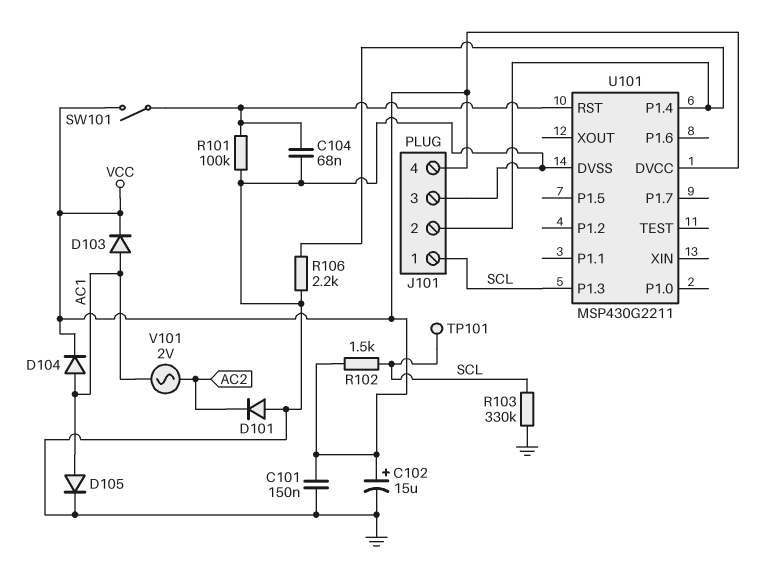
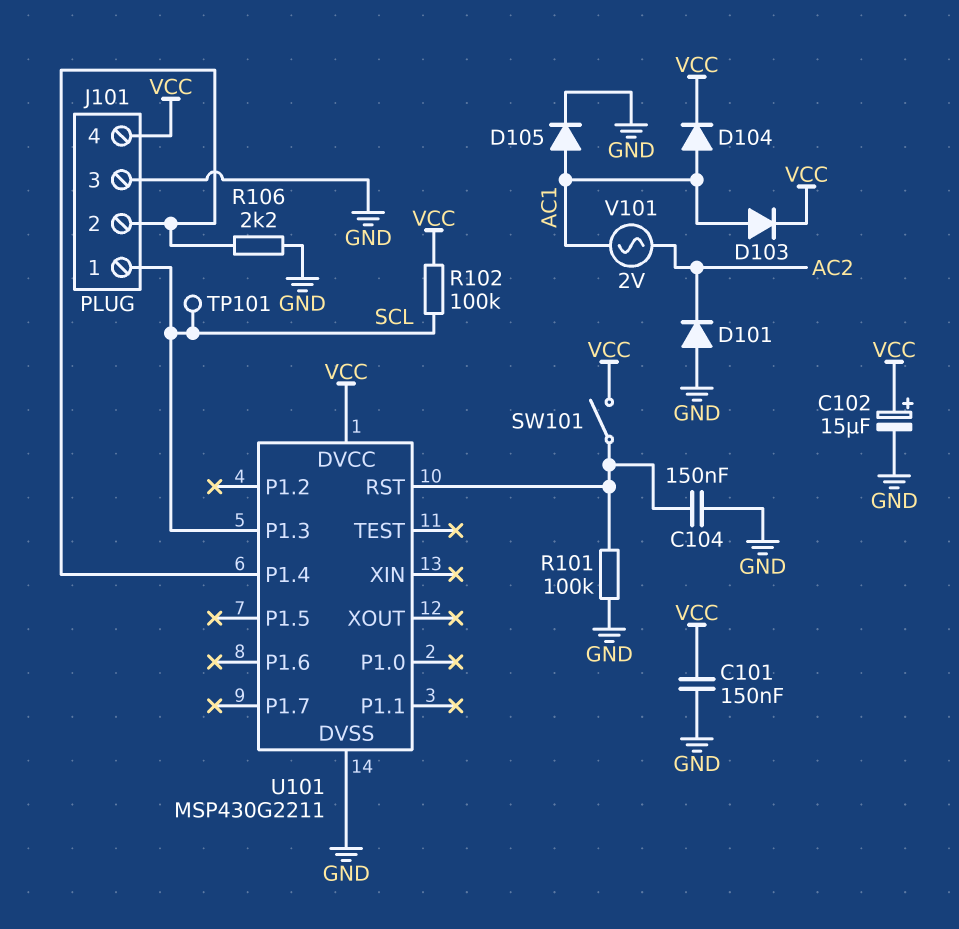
C104: 68nF (GND, U101/RST) -> 150nF (GND, U101/RST)
R102: 1.5k (SCL, VCC) -> 100k (SCL, VCC)
R103: 330k (GND, SCL) -> none

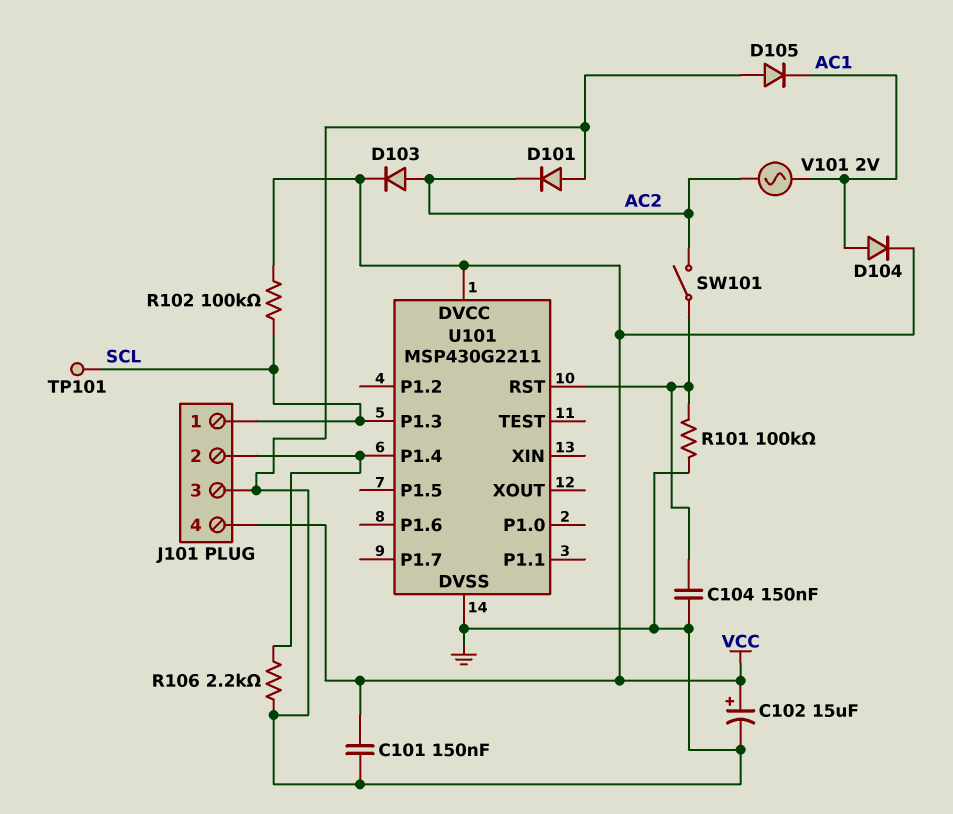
D103: diode (A AC1, K VCC) -> diode (A AC2, K VCC)
D105: diode (A AC1, K GND) -> diode (A GND, K AC1)
SW101: switch (U101/RST, VCC) -> switch (AC2, U101/RST)

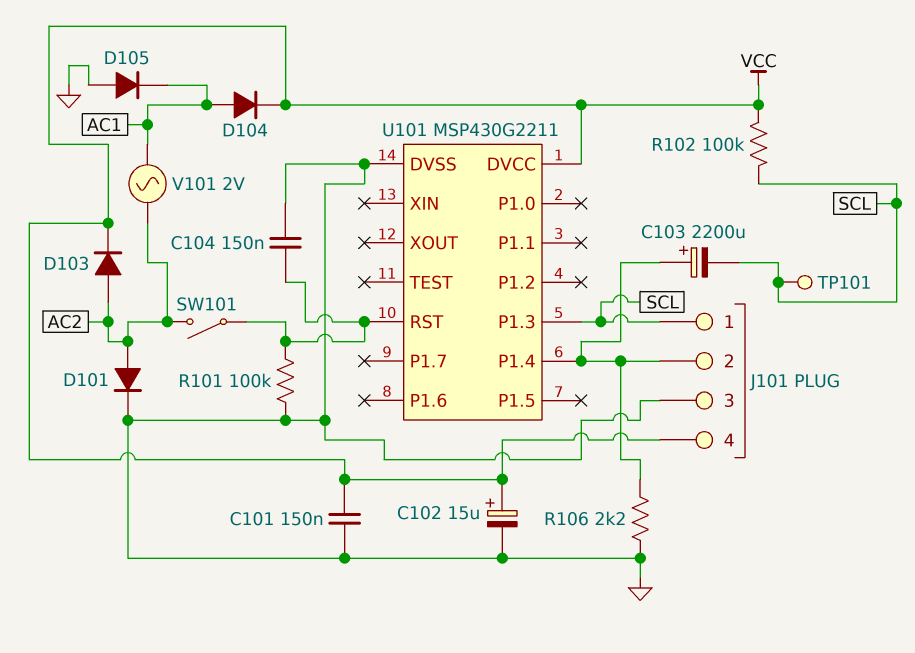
C103: none -> 2200uF (plus J101/2, minus SCL)
D101: diode (A GND, K AC2) -> diode (A AC2, K GND)

